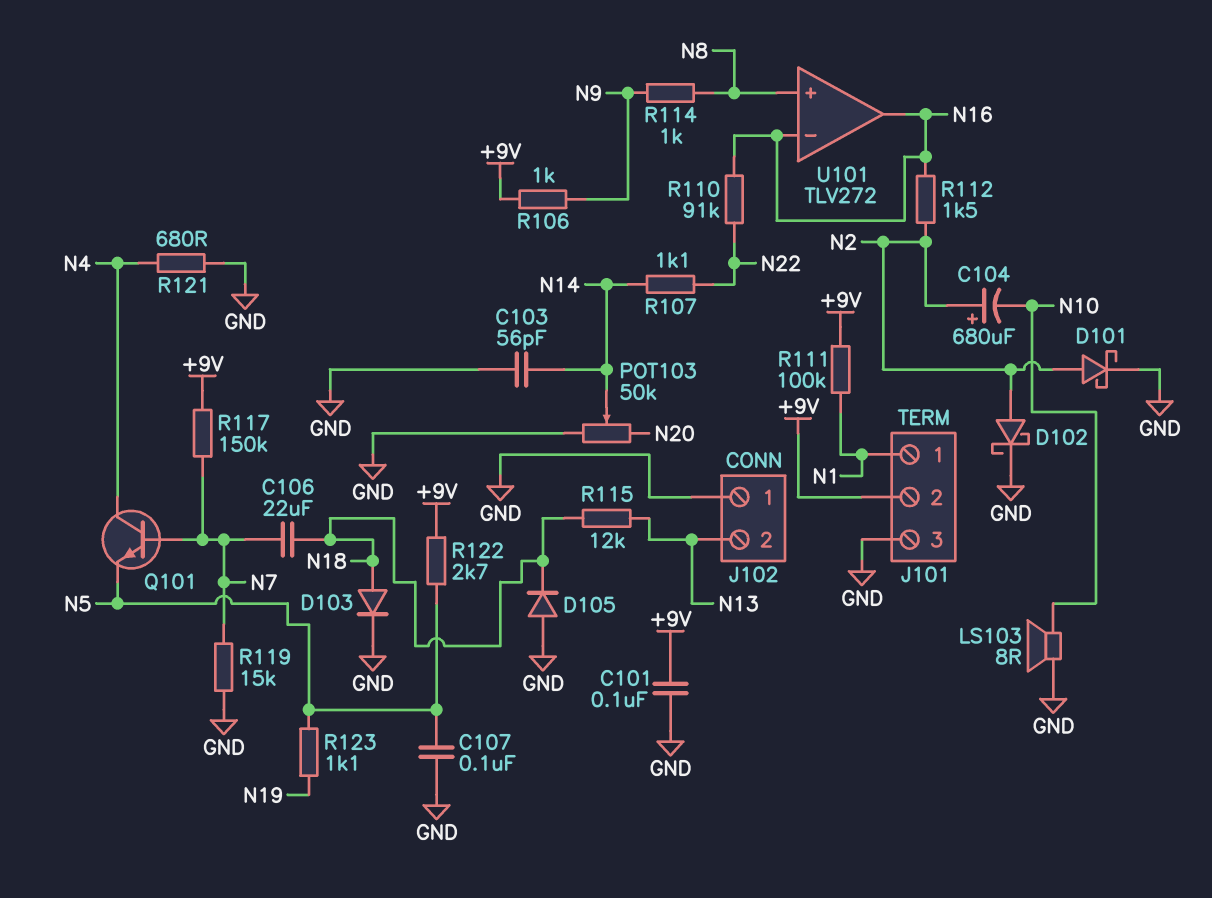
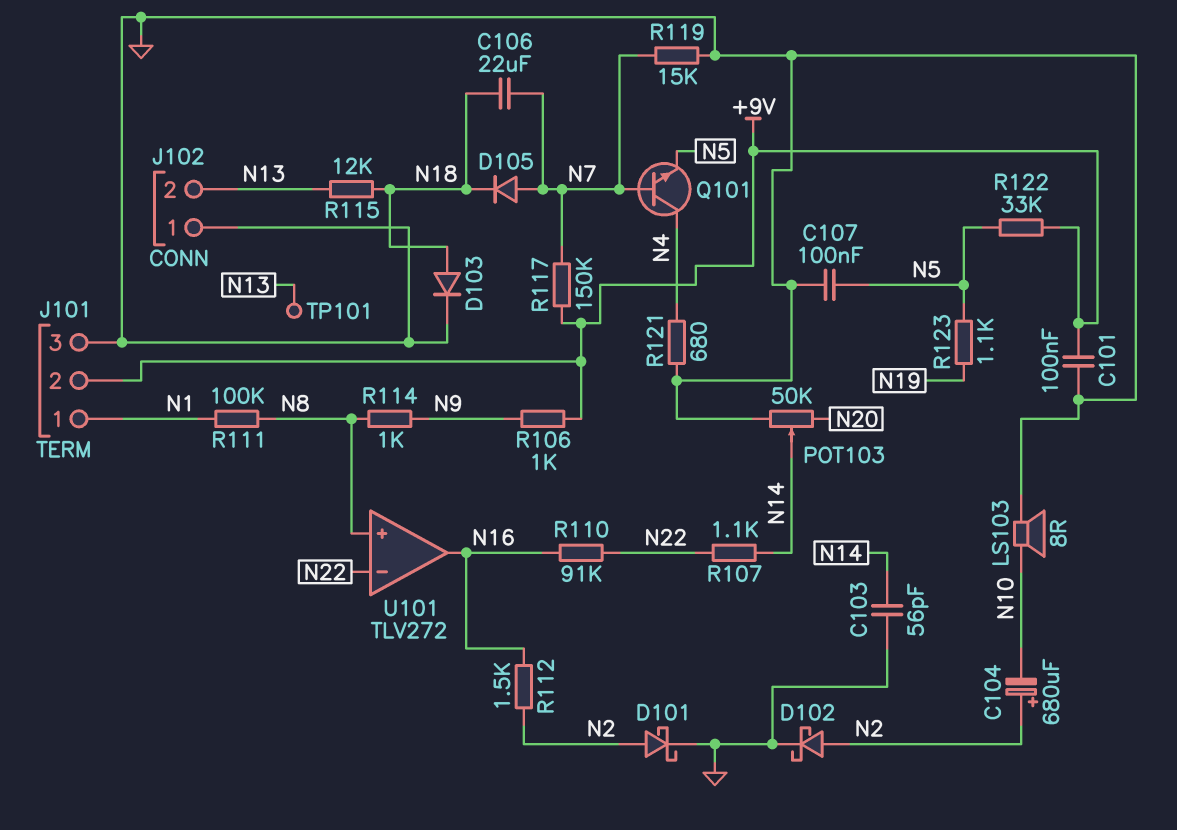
D105: diode (A GND, K N18) -> diode (A N7, K N18)
R111: 100k (+9V, N1) -> 100k (N1, N8)
R122: 2.7k (+9V, N5) -> 33k (+9V, N5)
TP101: none -> test point (N13)
U101 pin in-: N16 -> N22

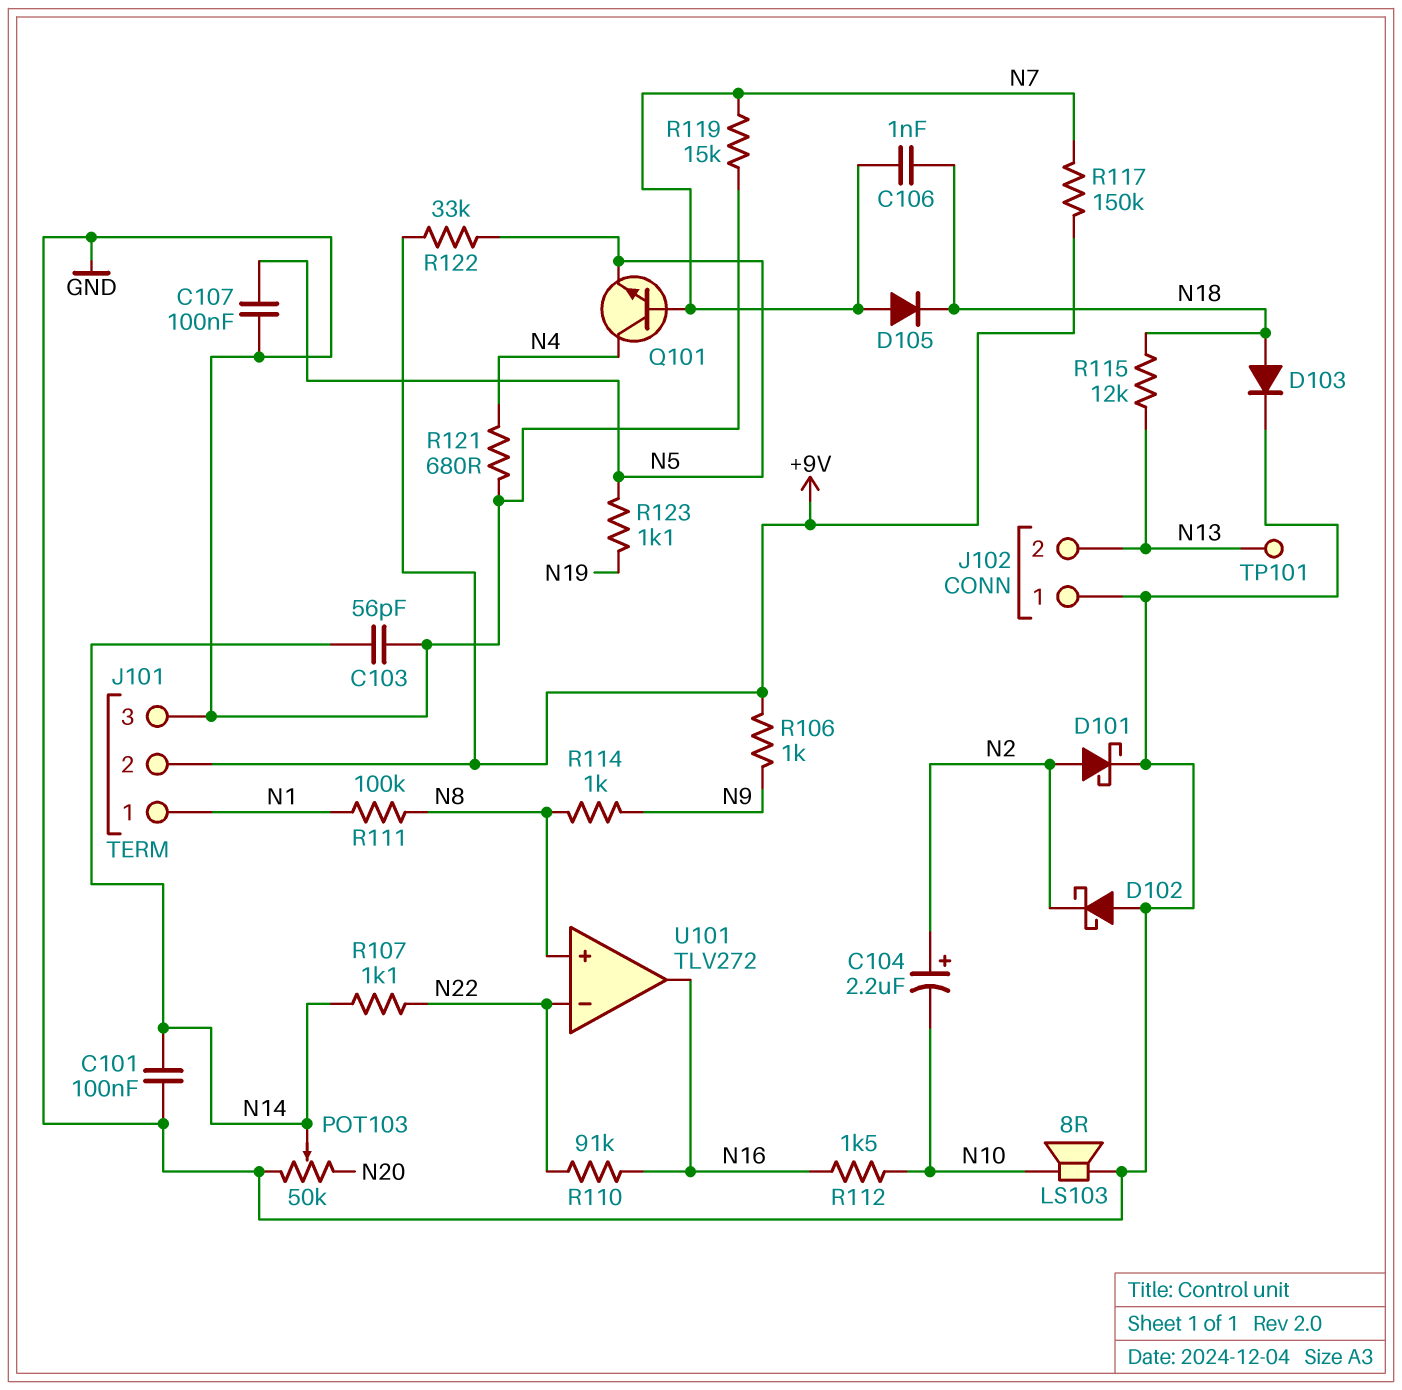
C101: 100nF (+9V, GND) -> 100nF (GND, N14)
C104: 680uF (plus N2, minus N10) -> 2.2uF (plus N2, minus N10)
C106: 22uF (N7, N18) -> 1nF (N7, N18)
D102: schottky (A N2, K GND) -> schottky (A GND, K N2)
R112: 1.5k (N2, N16) -> 1.5k (N10, N16)

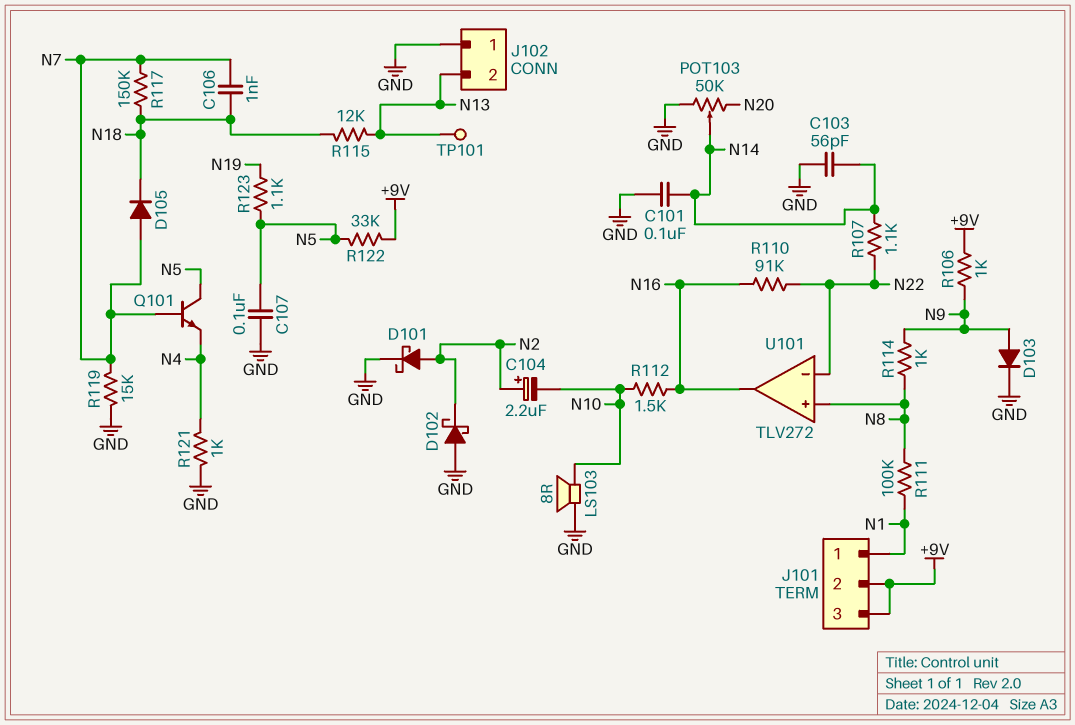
D103: diode (A N18, K GND) -> diode (A N9, K GND)
J101 pin 3: GND -> +9V
Q101: NPN (B N7, C N4, E N5) -> NPN (B N7, C N5, E N4)
R117: 150k (+9V, N7) -> 150k (N7, N18)
R121: 680 (GND, N4) -> 1k (GND, N4)

